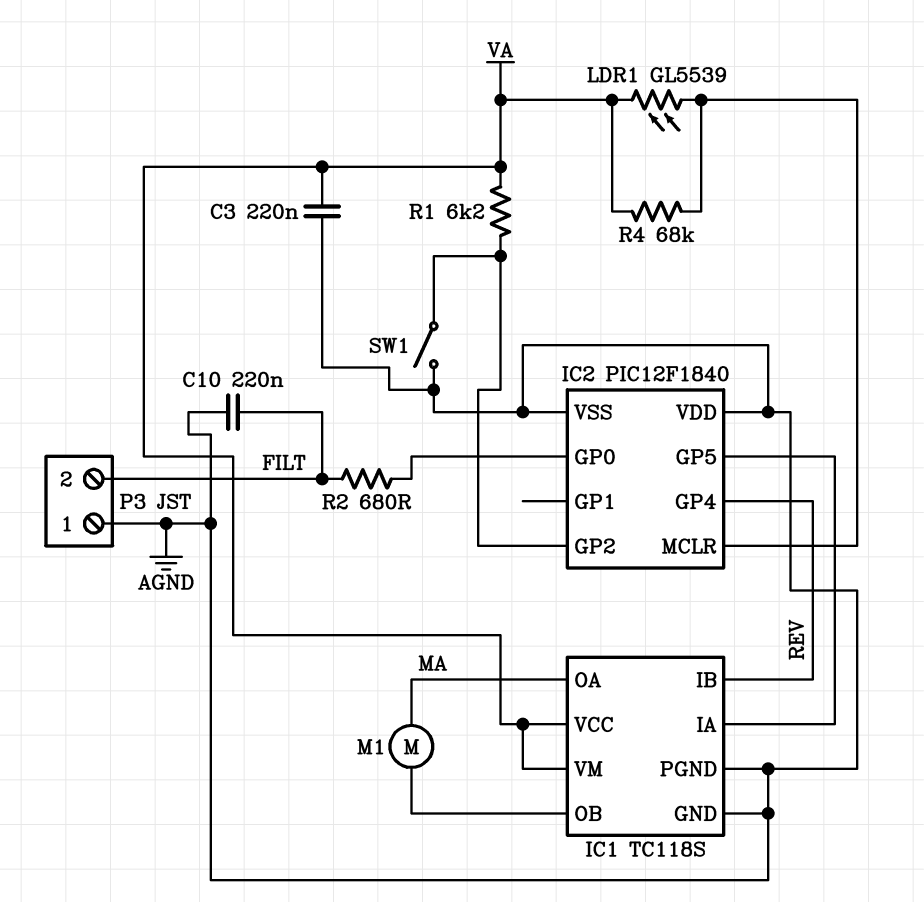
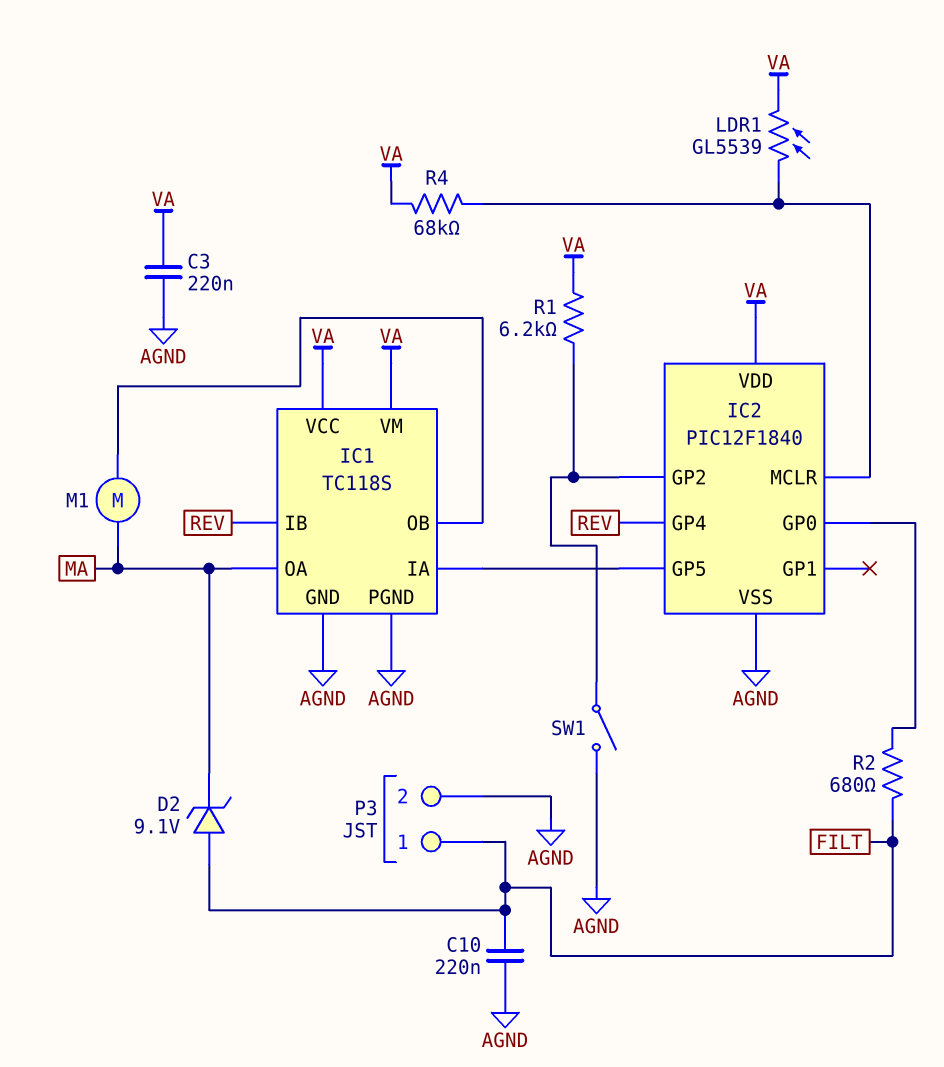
D2: none -> zener 9.1V (A FILT, K MA)
IC2 pin VDD: AGND -> VA
P3 pin 1: AGND -> FILT
P3 pin 2: FILT -> AGND

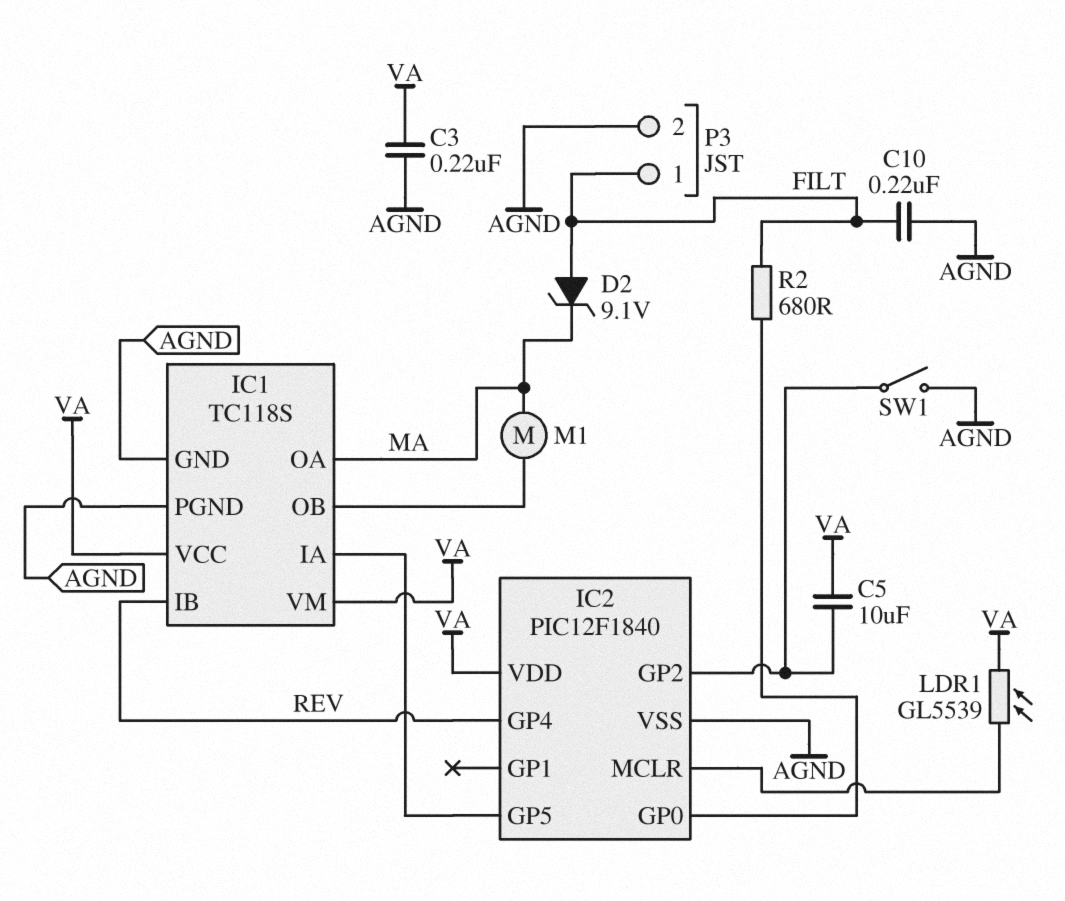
C5: none -> 10uF (IC2/GP2, VA)
R1: 6.2k (IC2/GP2, VA) -> none
R4: 68k (IC2/MCLR, VA) -> none

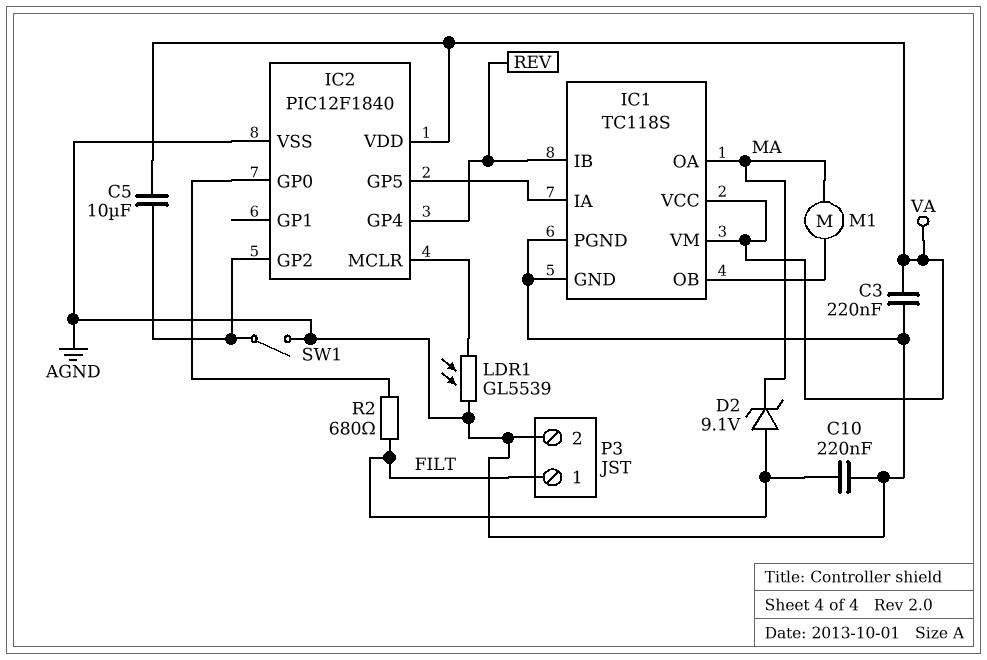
LDR1: GL5539 (IC2/MCLR, VA) -> GL5539 (AGND, IC2/MCLR)

